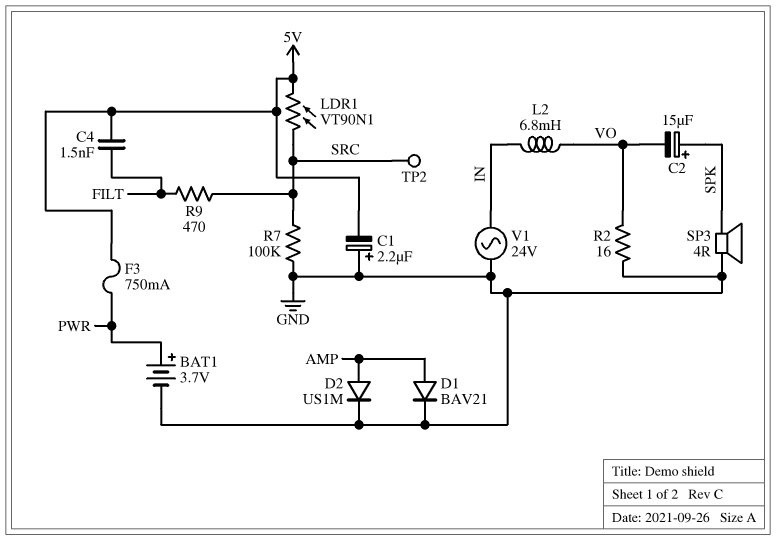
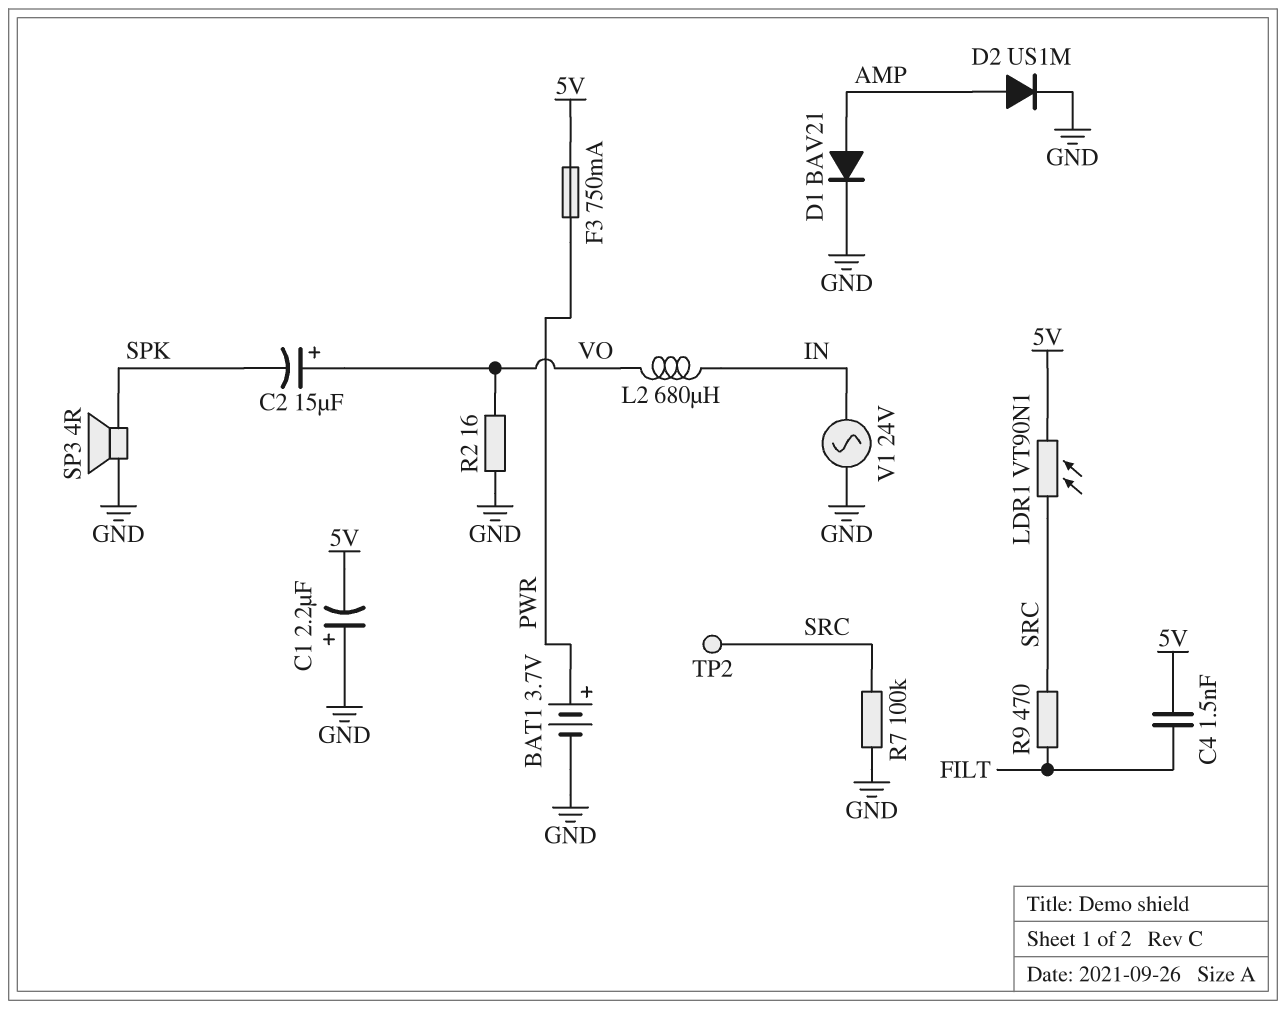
C2: 15uF (plus SPK, minus VO) -> 15uF (plus VO, minus SPK)
L2: 6.8mH (IN, VO) -> 680uH (IN, VO)

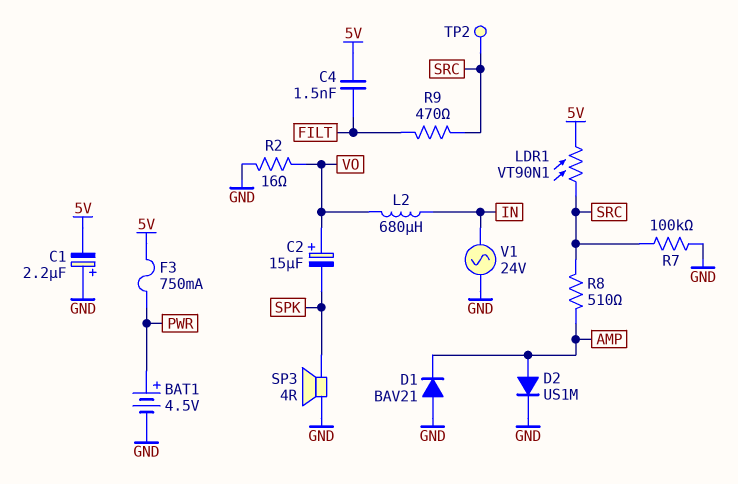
BAT1: 3.7V (plus PWR, minus GND) -> 4.5V (plus PWR, minus GND)
D1: diode BAV21 (A AMP, K GND) -> diode BAV21 (A GND, K AMP)
R8: none -> 510 (AMP, SRC)

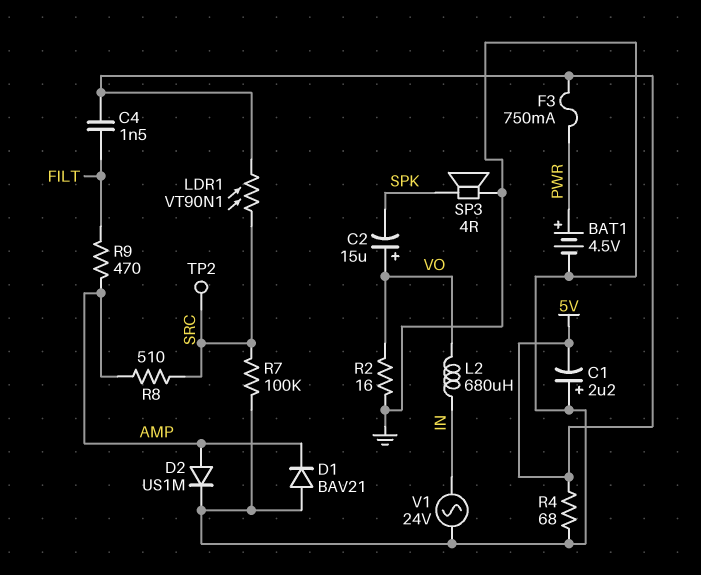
R4: none -> 68 (5V, GND)
R9: 470 (FILT, SRC) -> 470 (AMP, FILT)

